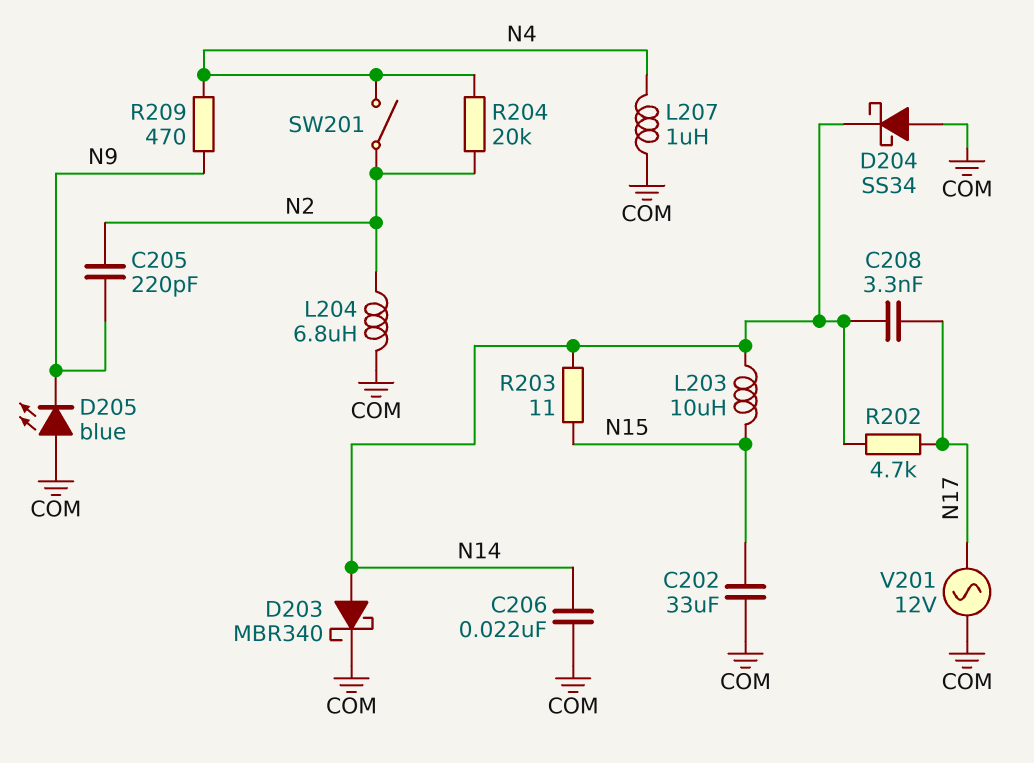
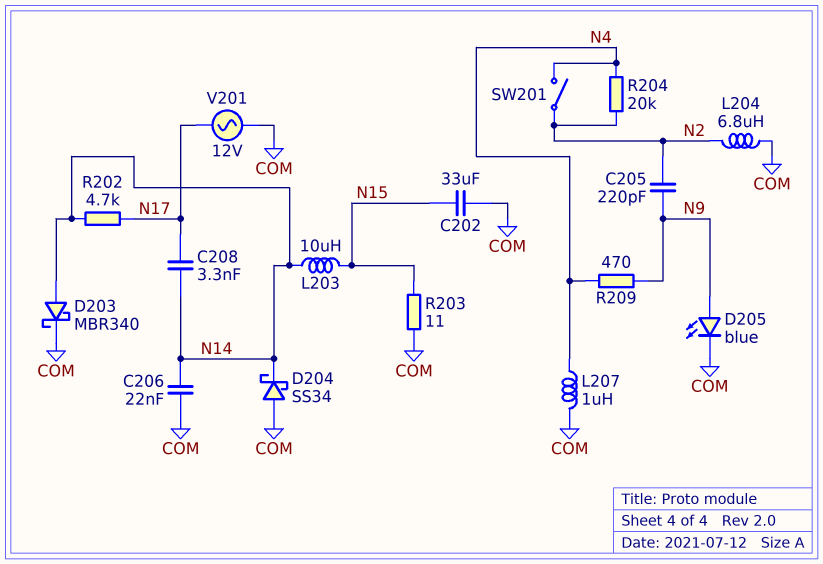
D205: LED blue (A COM, K N9) -> LED blue (A N9, K COM)
R203: 11 (N14, N15) -> 11 (COM, N15)

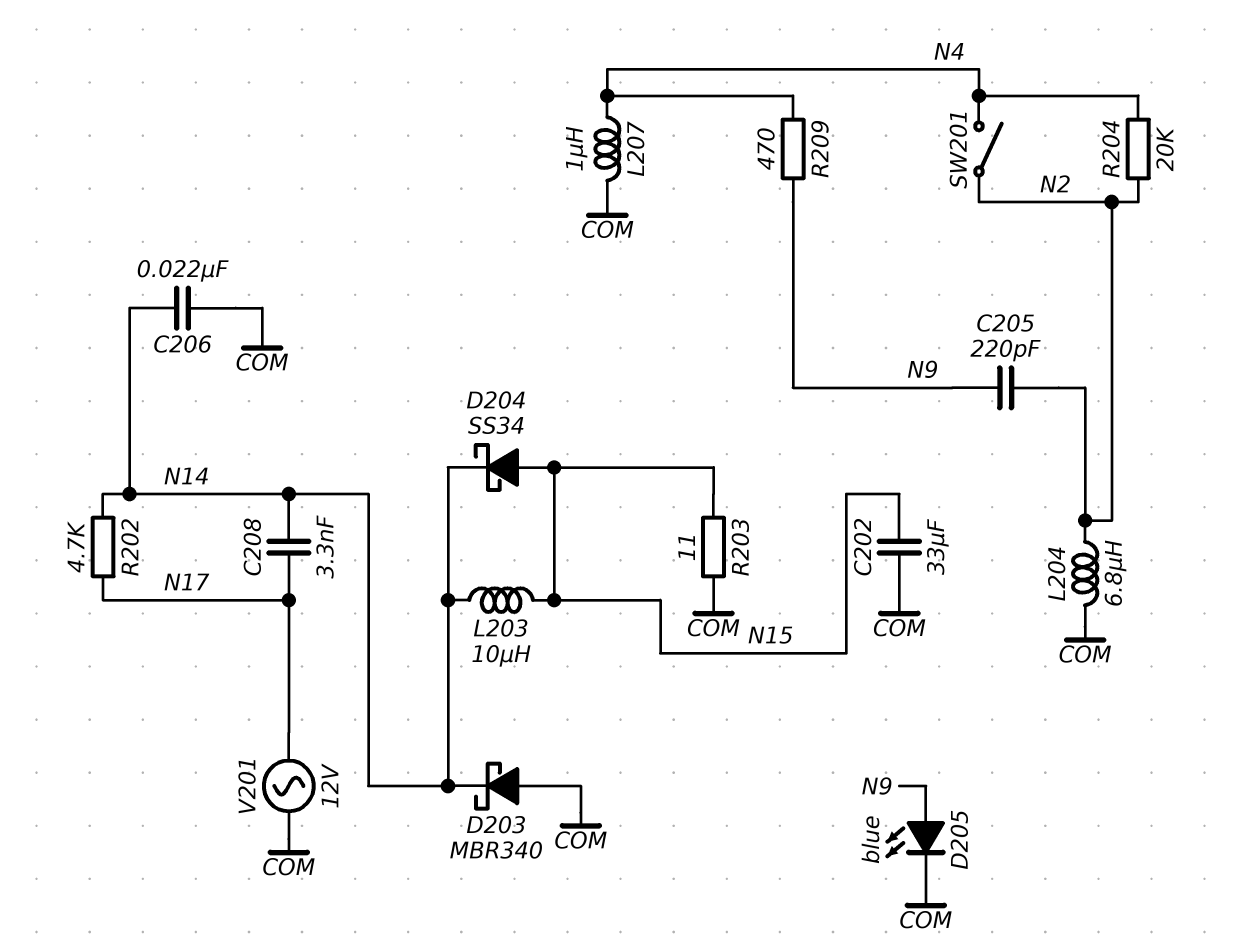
D203: schottky MBR340 (A N14, K COM) -> schottky MBR340 (A COM, K N14)
D204: schottky SS34 (A COM, K N14) -> schottky SS34 (A N15, K N14)

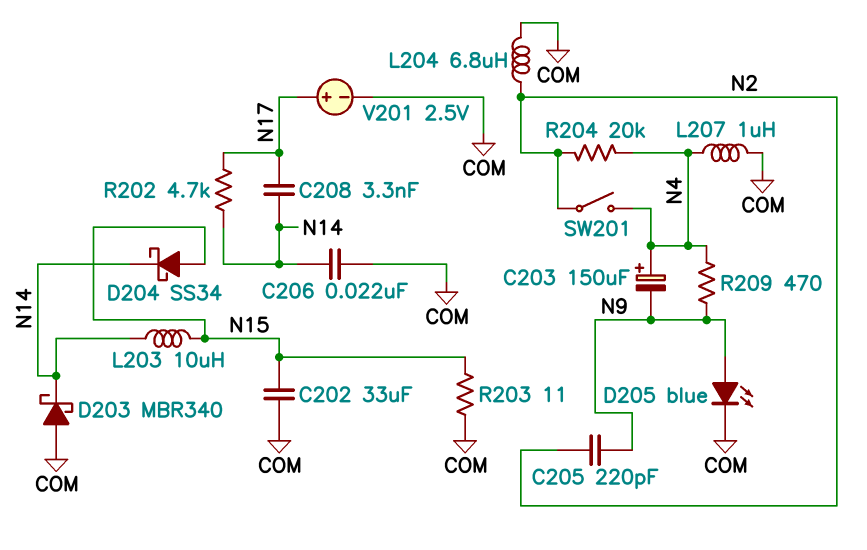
C203: none -> 150uF (plus N4, minus N9)
V201: AC 12V (COM, N17) -> 2.5V (plus N17, minus COM)

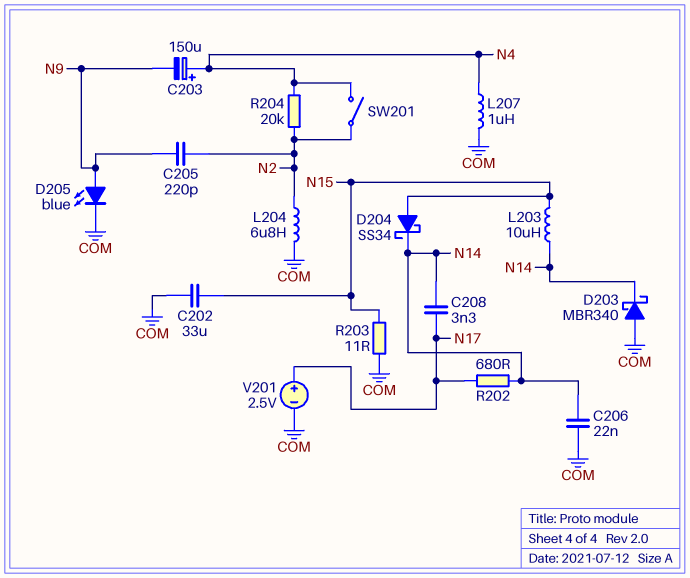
R202: 4.7k (N14, N17) -> 680 (N14, N17)
R209: 470 (N4, N9) -> none

